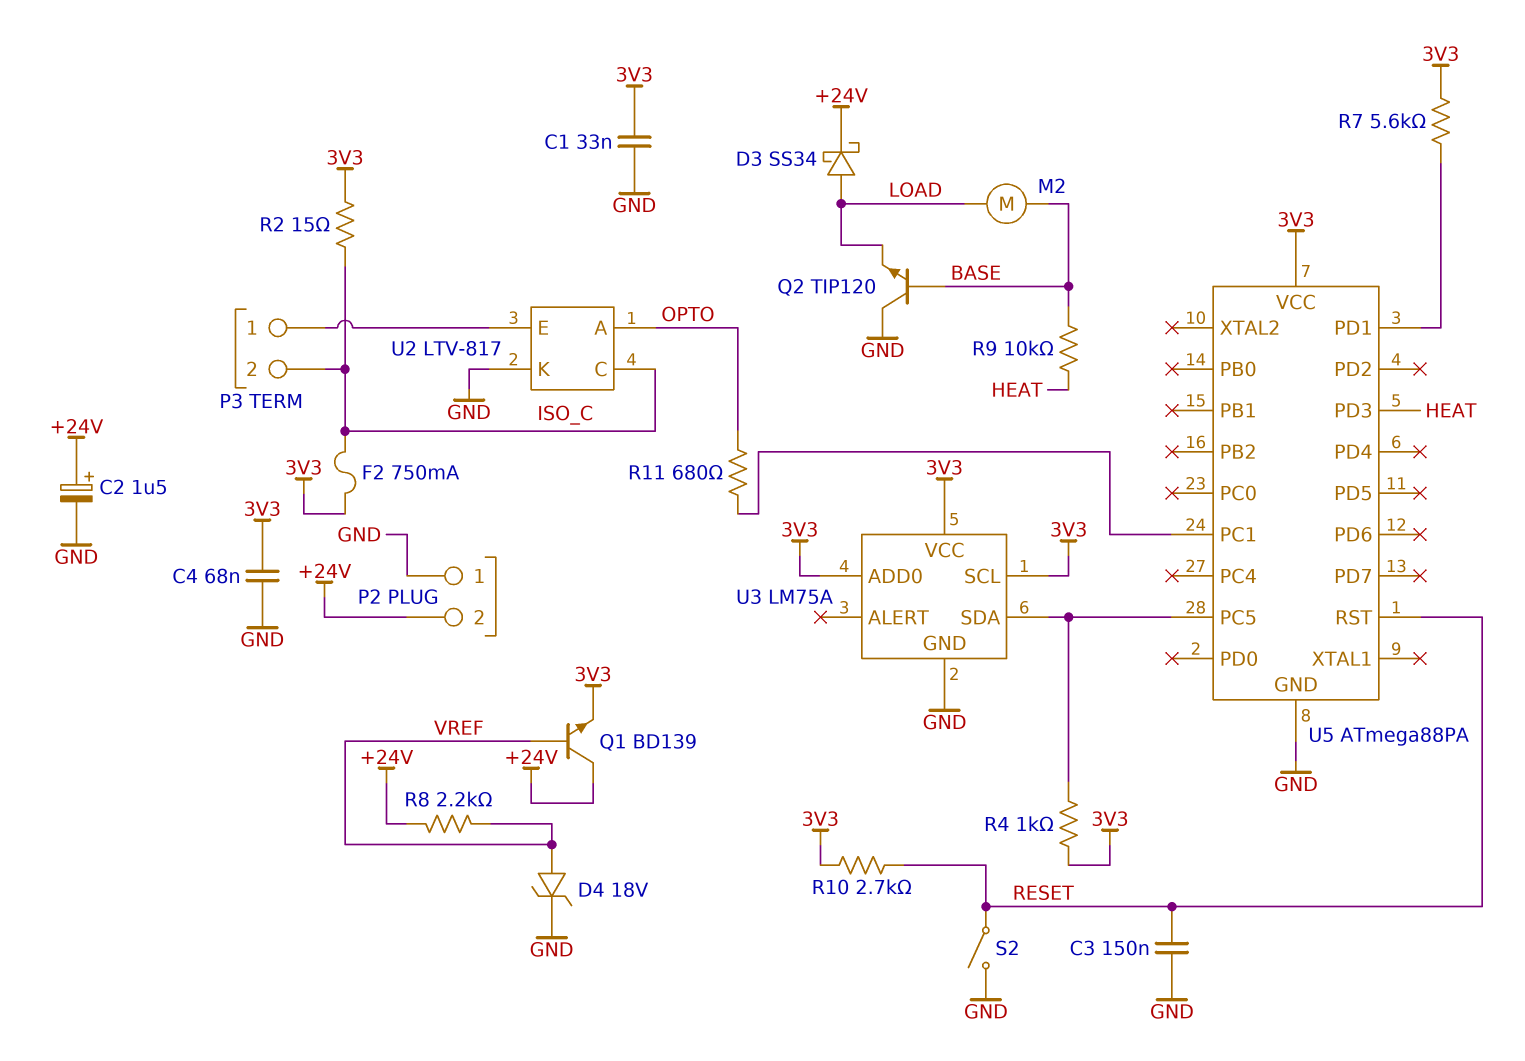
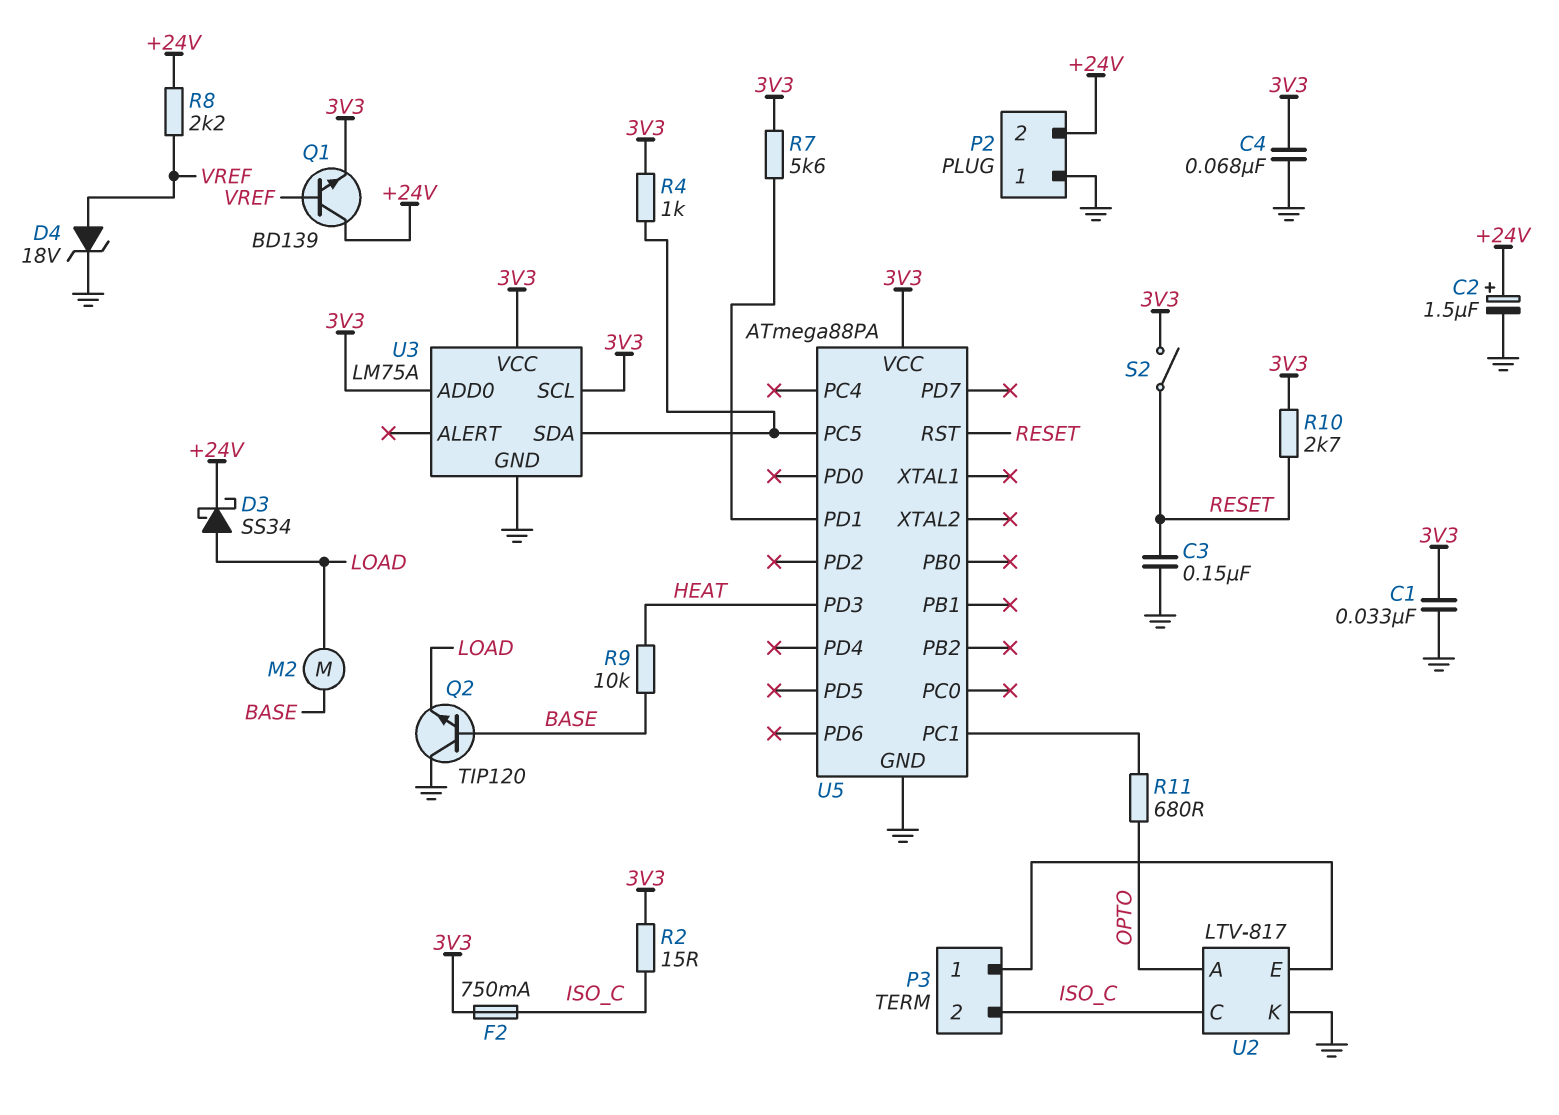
S2: switch (GND, RESET) -> switch (3V3, RESET)

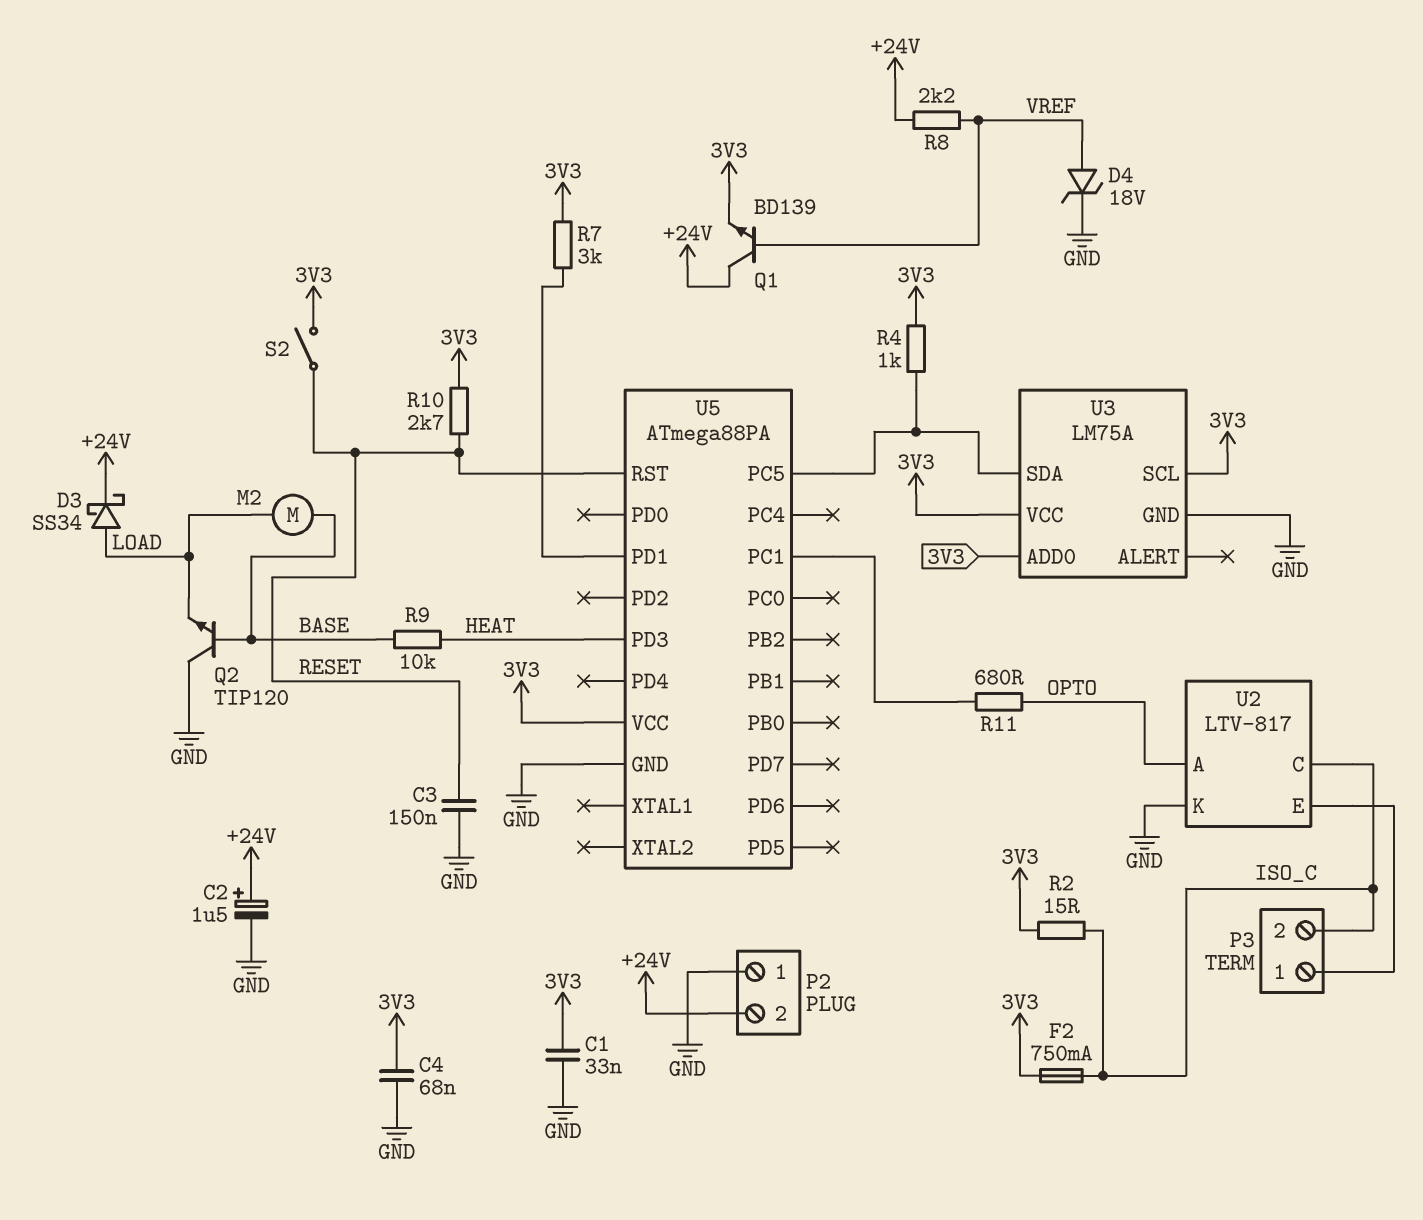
R7: 5.6k (3V3, U5/PD1) -> 3k (3V3, U5/PD1)

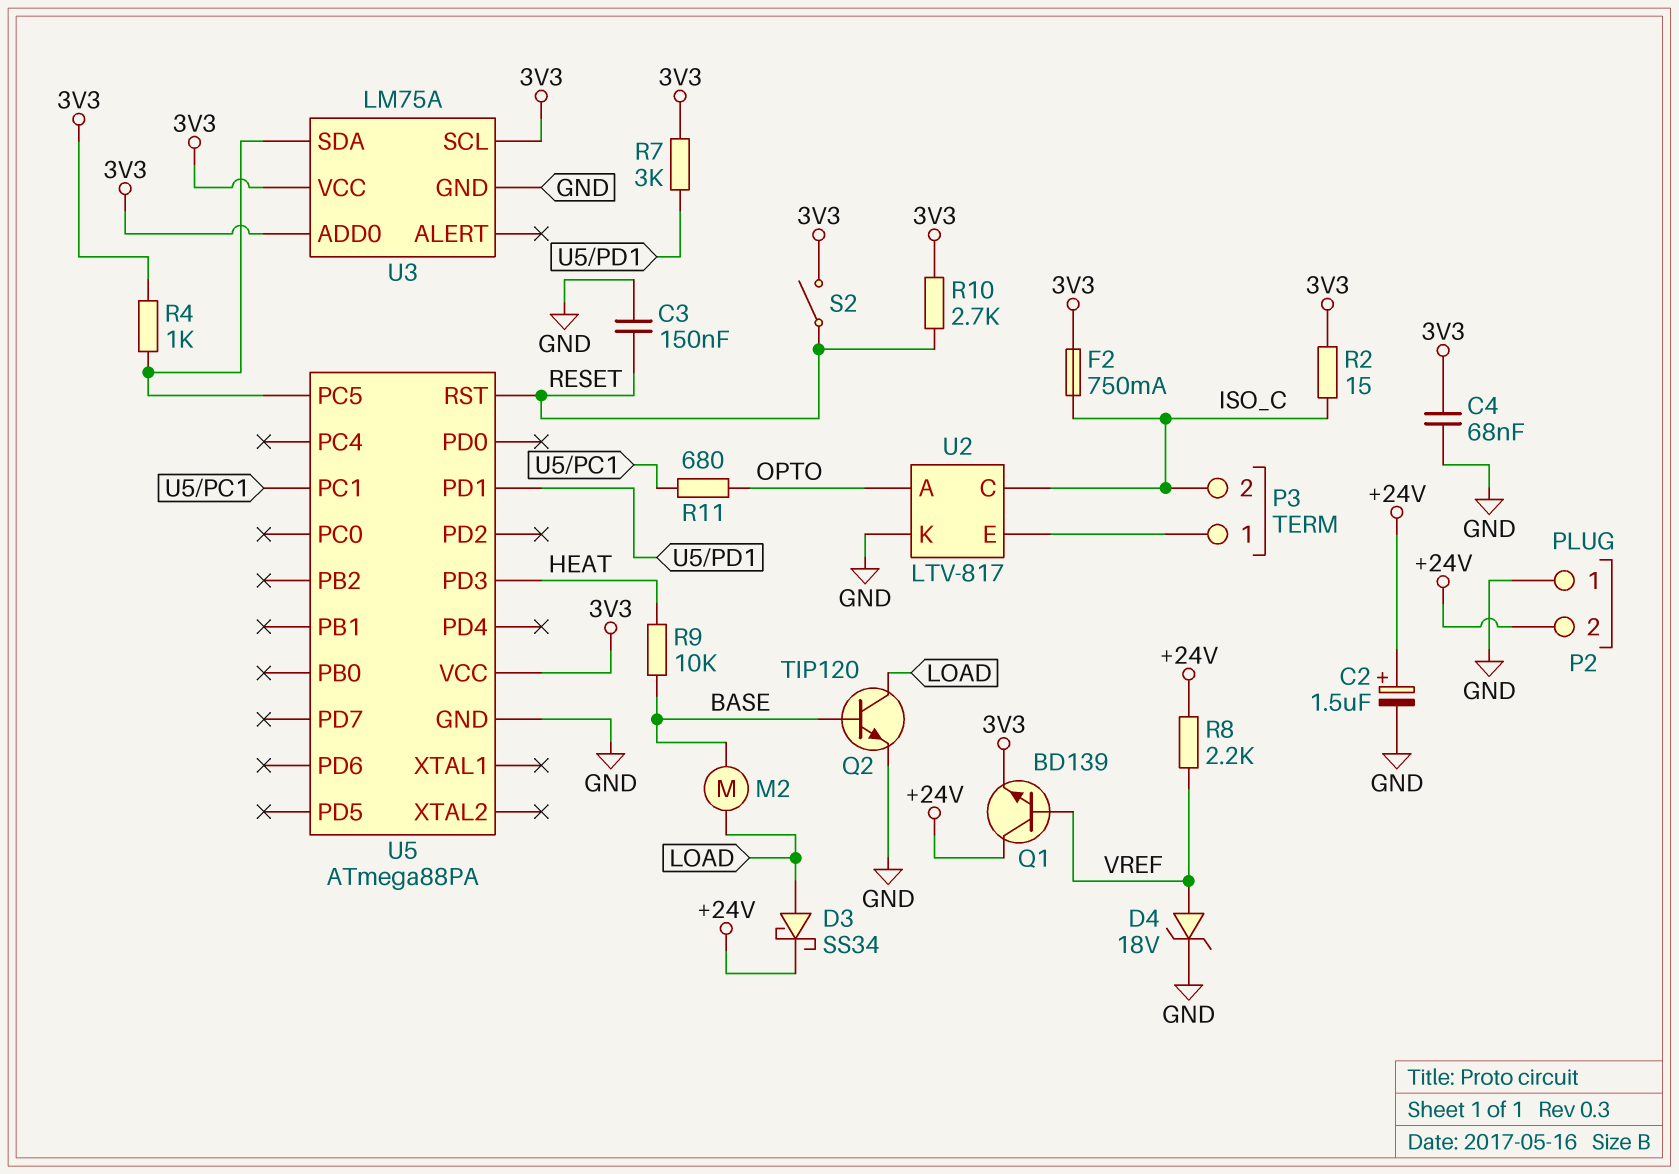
C1: 33nF (3V3, GND) -> none
Q2: NPN TIP120 (B BASE, C GND, E LOAD) -> NPN TIP120 (B BASE, C LOAD, E GND)

